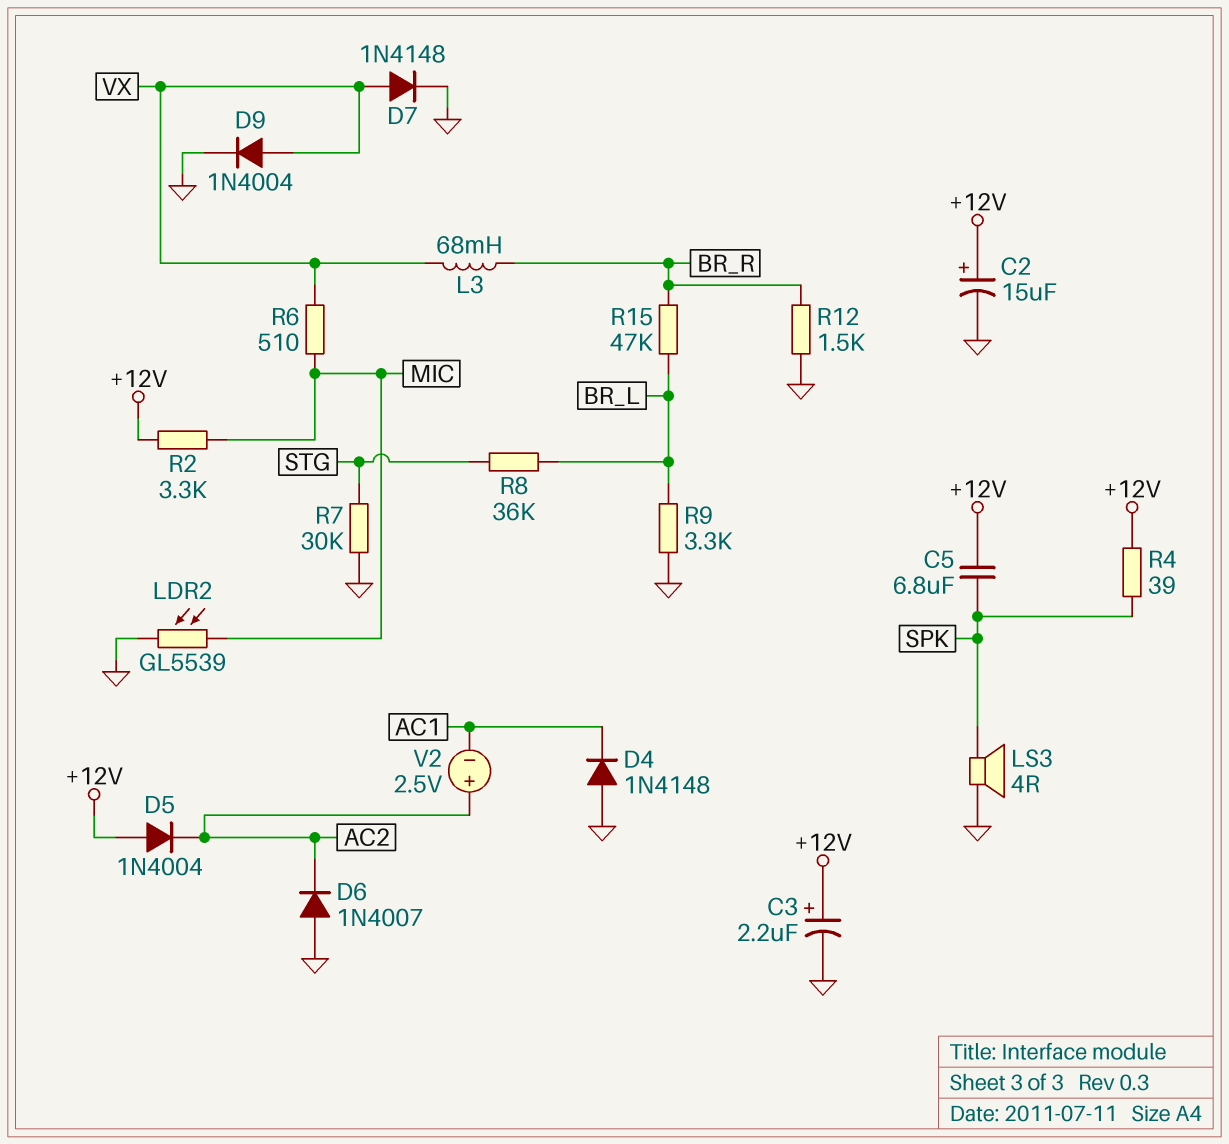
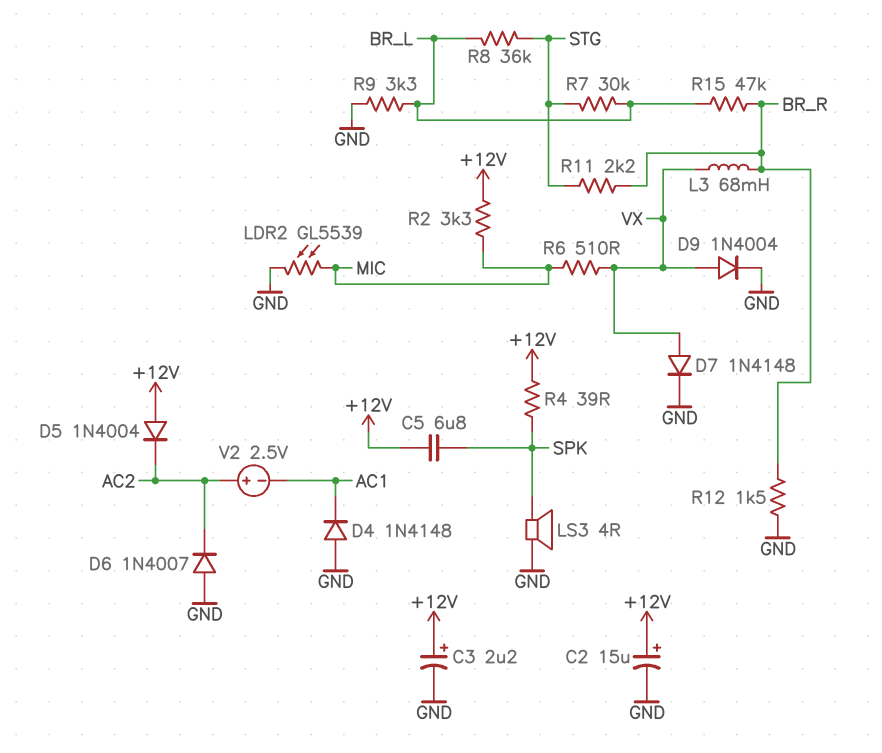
R7: 30k (GND, STG) -> 30k (BR_L, STG)
R11: none -> 2.2k (BR_R, STG)

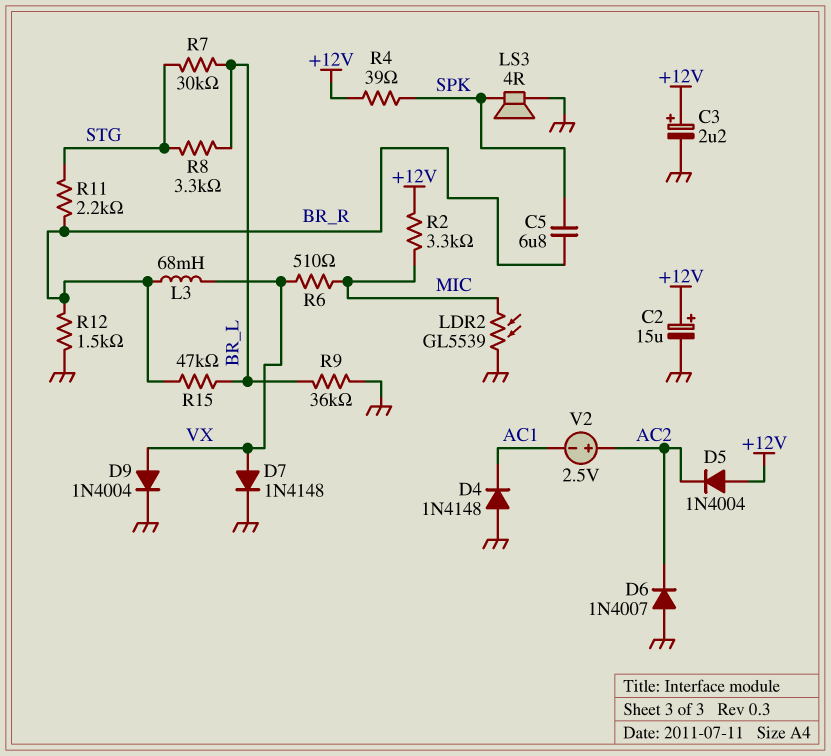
C5: 6.8uF (+12V, SPK) -> 6.8uF (BR_R, SPK)
R8: 36k (BR_L, STG) -> 3.3k (BR_L, STG)
R9: 3.3k (BR_L, GND) -> 36k (BR_L, GND)

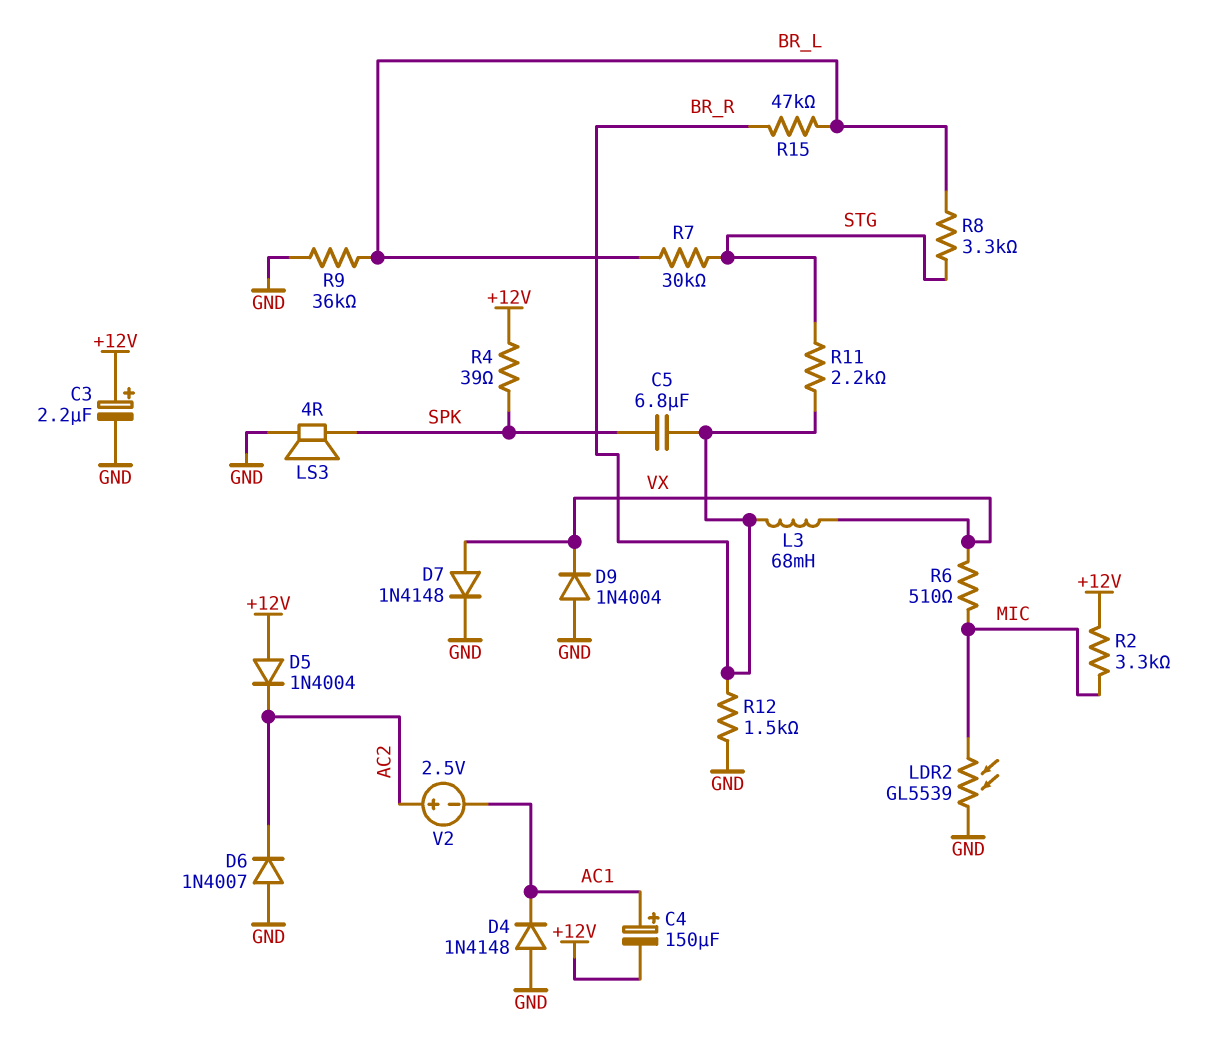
C2: 15uF (plus +12V, minus GND) -> none
C4: none -> 150uF (plus AC1, minus +12V)
D9: diode 1N4004 (A VX, K GND) -> diode 1N4004 (A GND, K VX)

